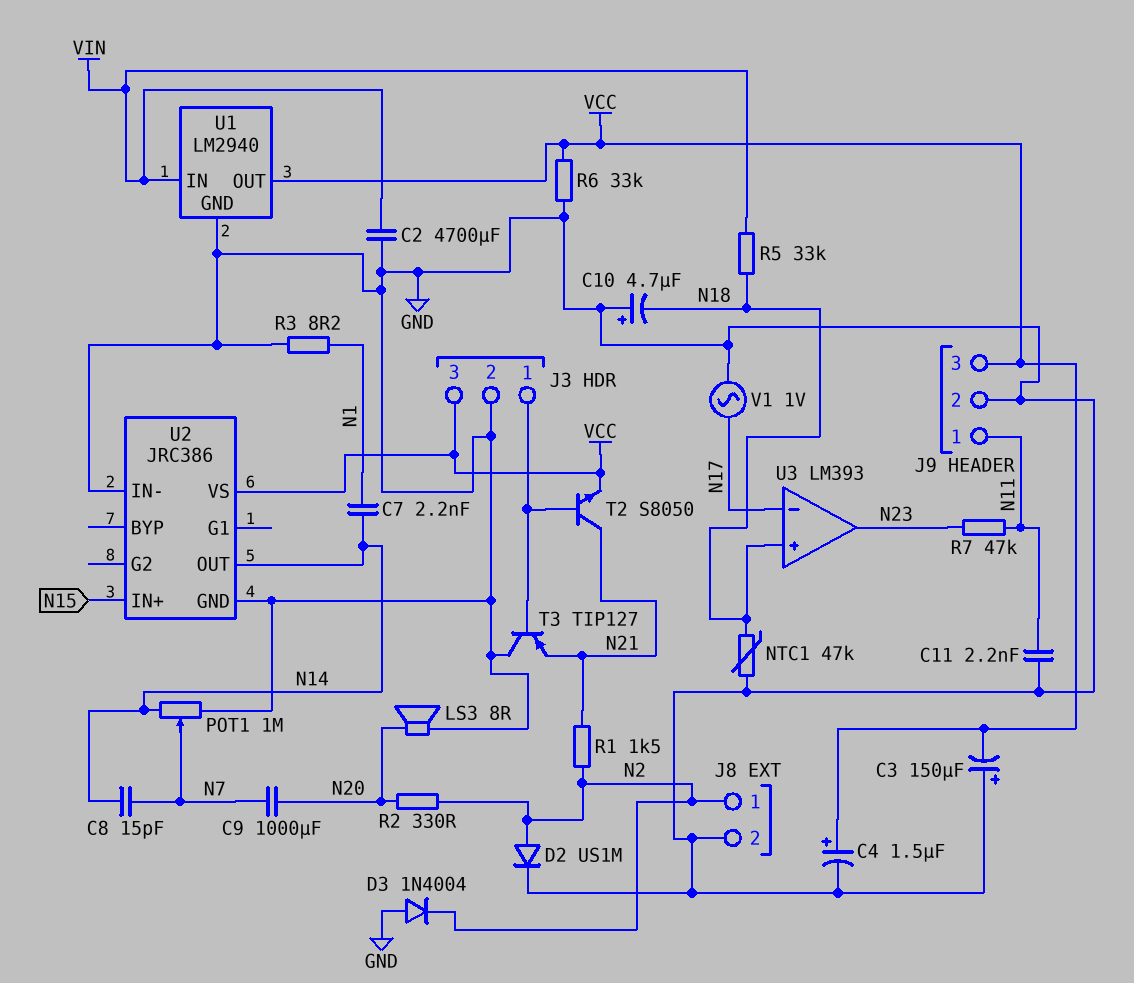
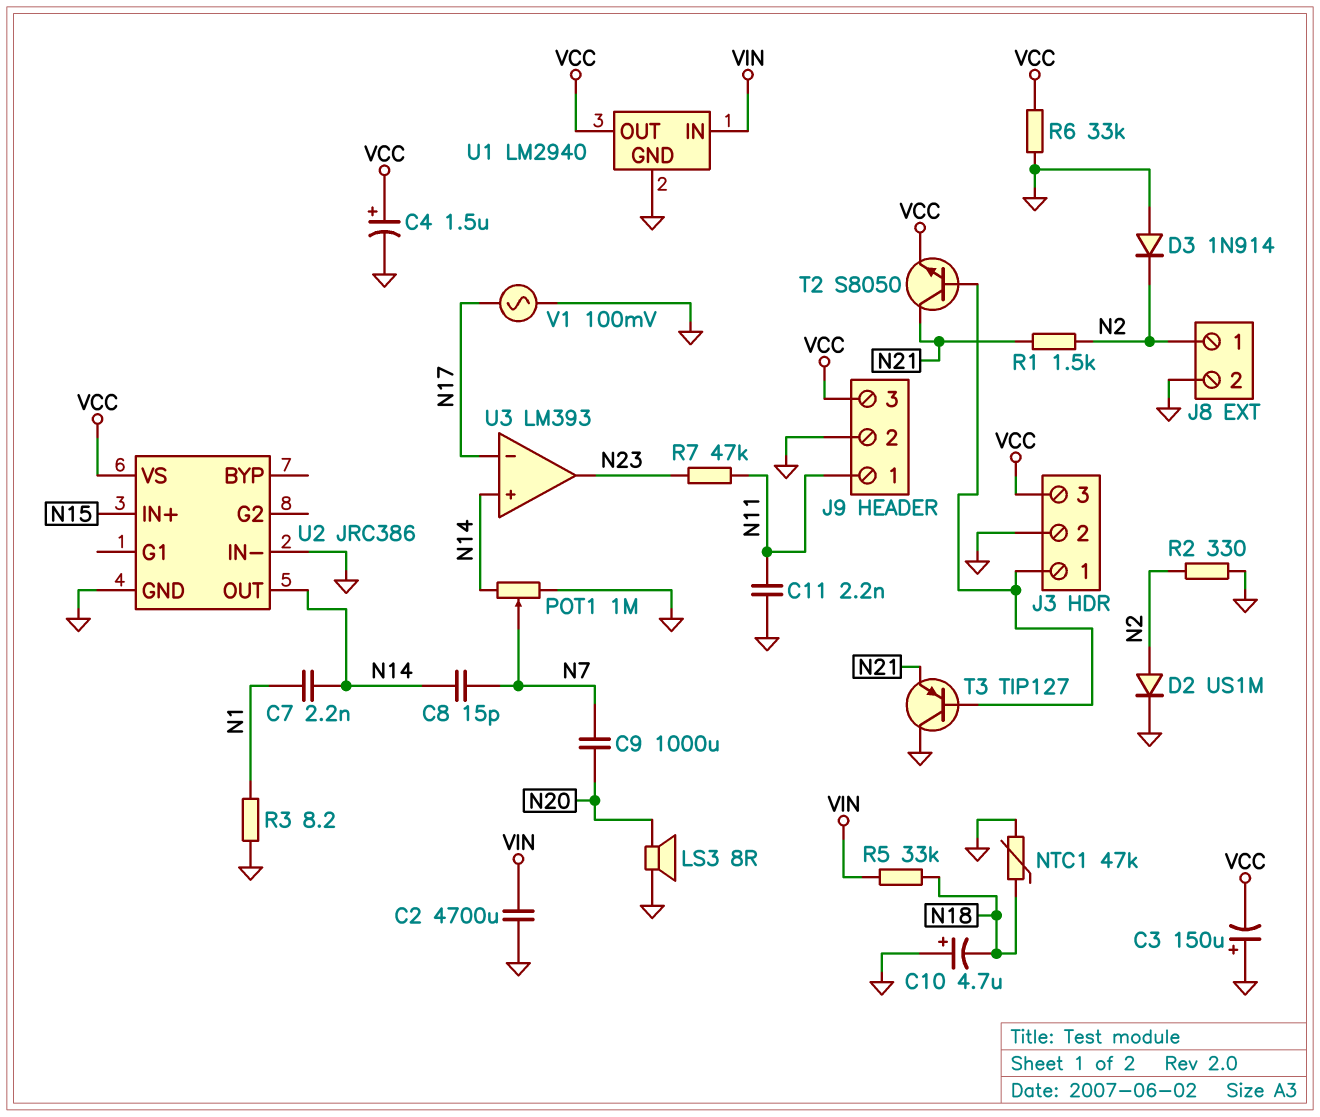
D3: diode 1N4004 (A GND, K N2) -> diode 1N914 (A GND, K N2)
R2: 330 (N2, N20) -> 330 (GND, N2)
U3 pin in+: N18 -> N14
V1: AC 1V (GND, N17) -> AC 100mV (GND, N17)

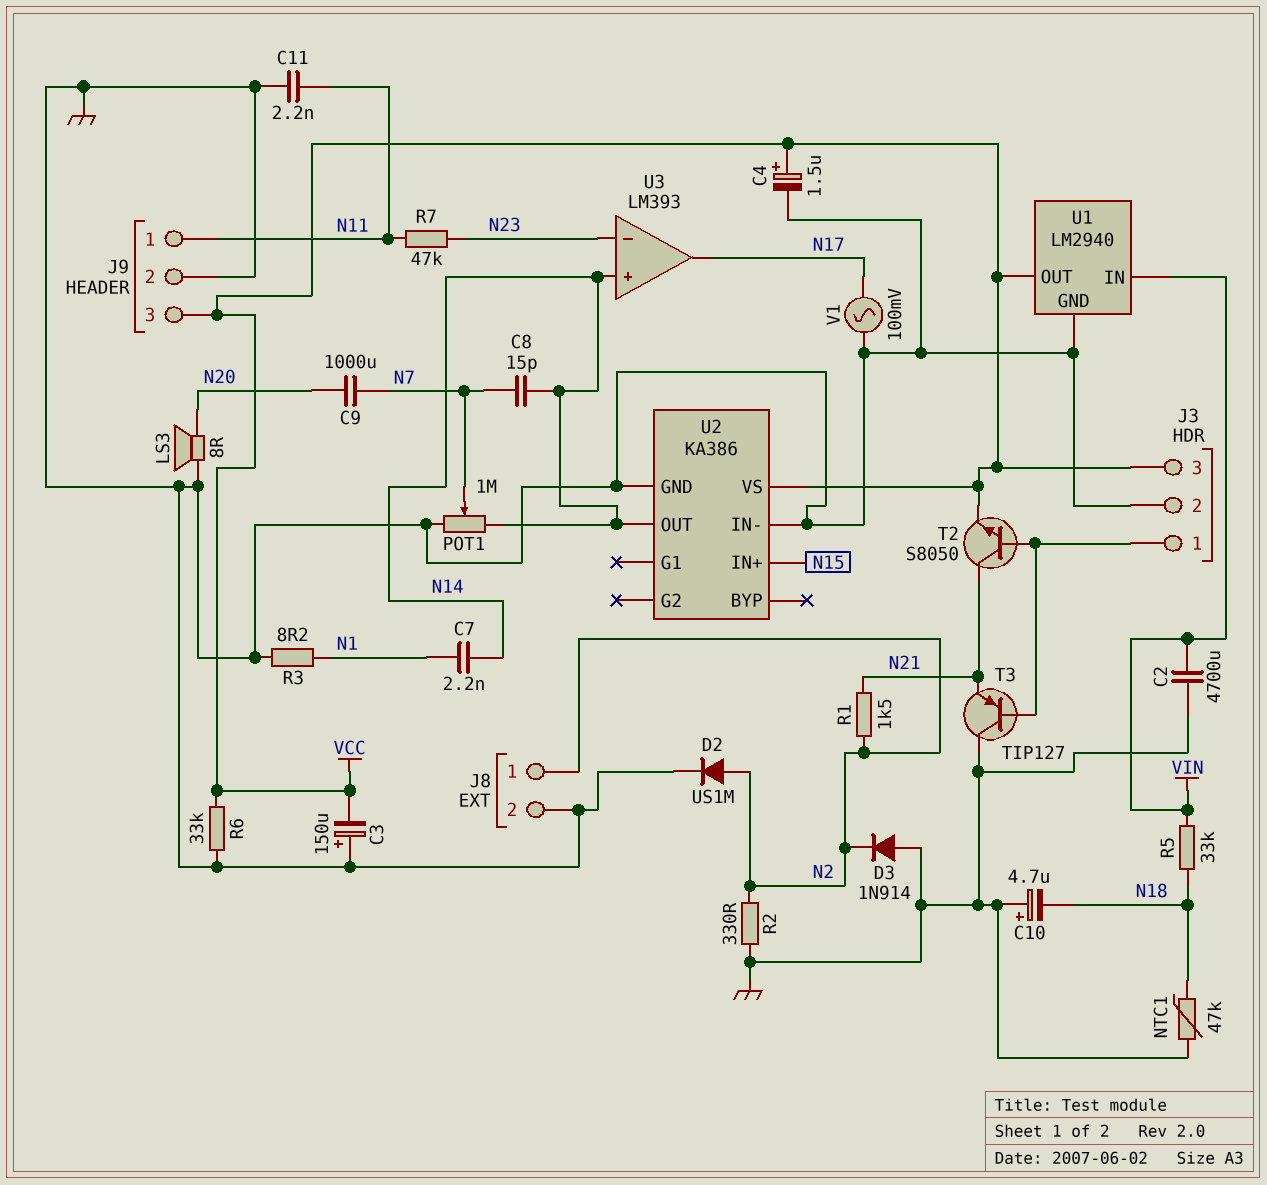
U2: JRC386 -> KA386
U3 pin in-: N17 -> N23
U3 pin out: N23 -> N17

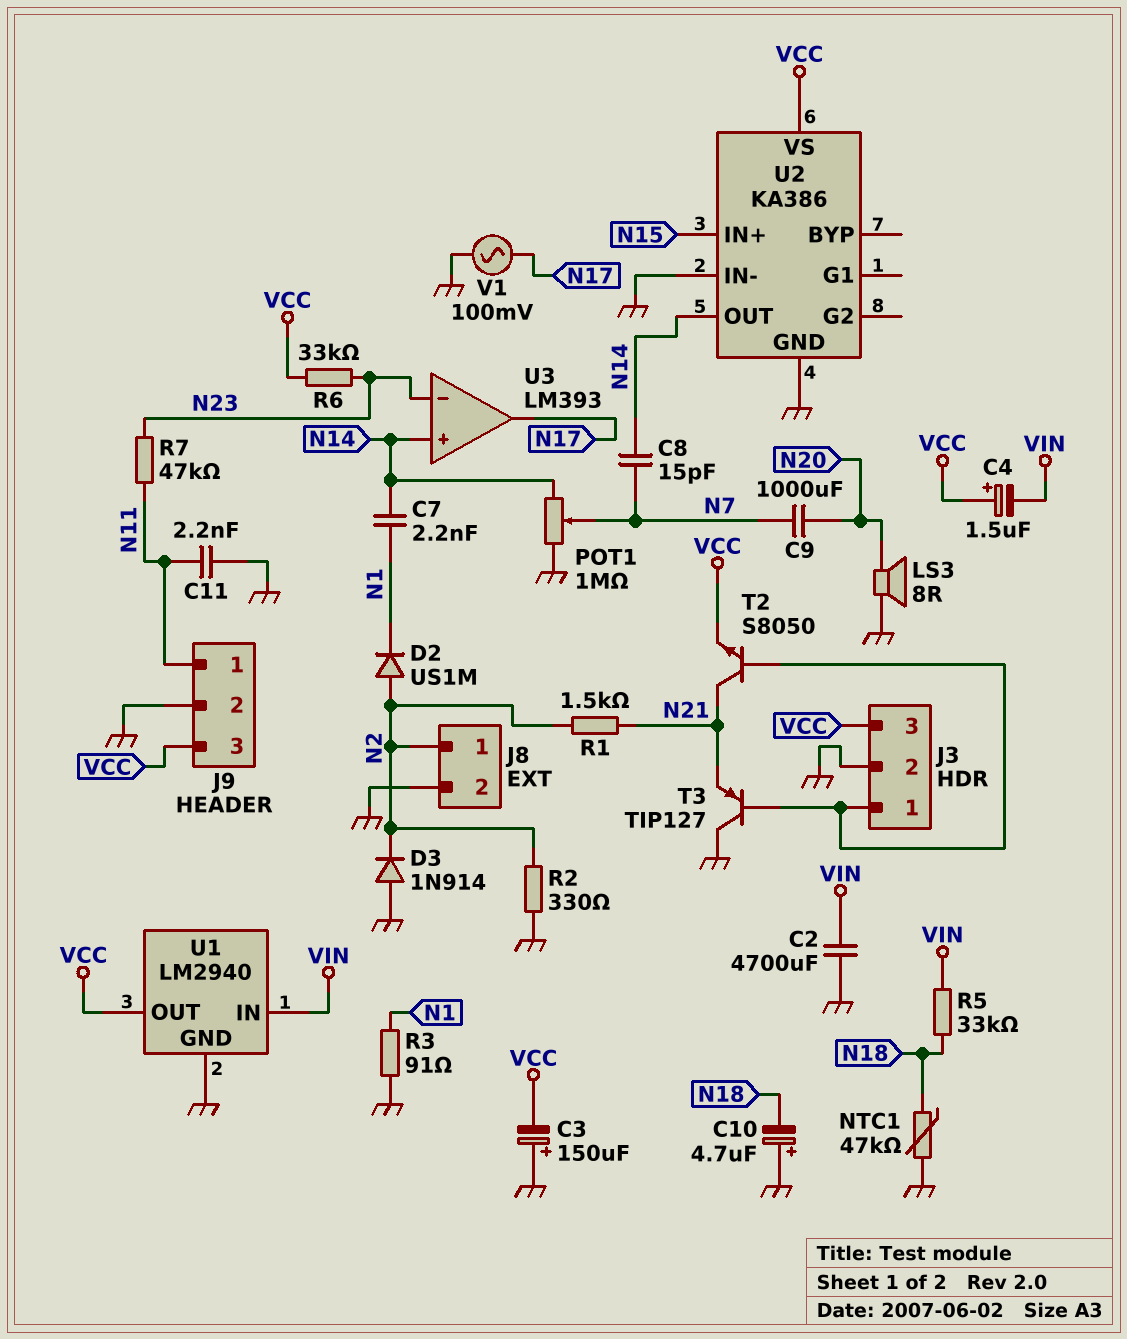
C4: 1.5uF (plus VCC, minus GND) -> 1.5uF (plus VCC, minus VIN)
D2: diode US1M (A N2, K GND) -> diode US1M (A N2, K N1)
R3: 8.2 (GND, N1) -> 91 (GND, N1)
R6: 33k (GND, VCC) -> 33k (N23, VCC)

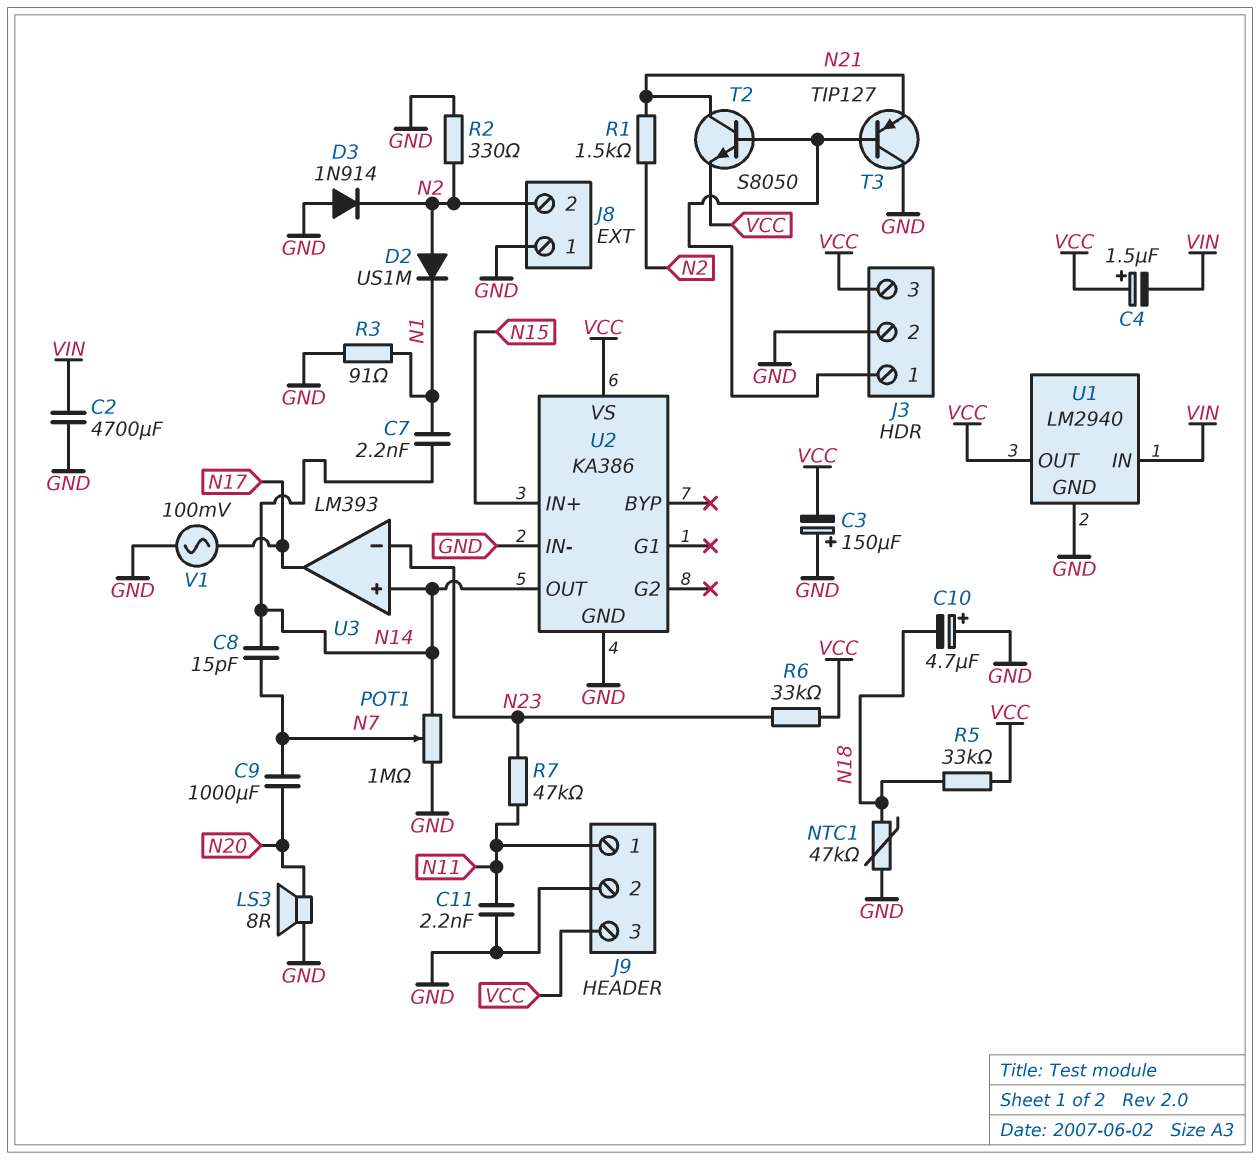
J8 pin 1: N2 -> GND
J8 pin 2: GND -> N2
R5: 33k (N18, VIN) -> 33k (N18, VCC)

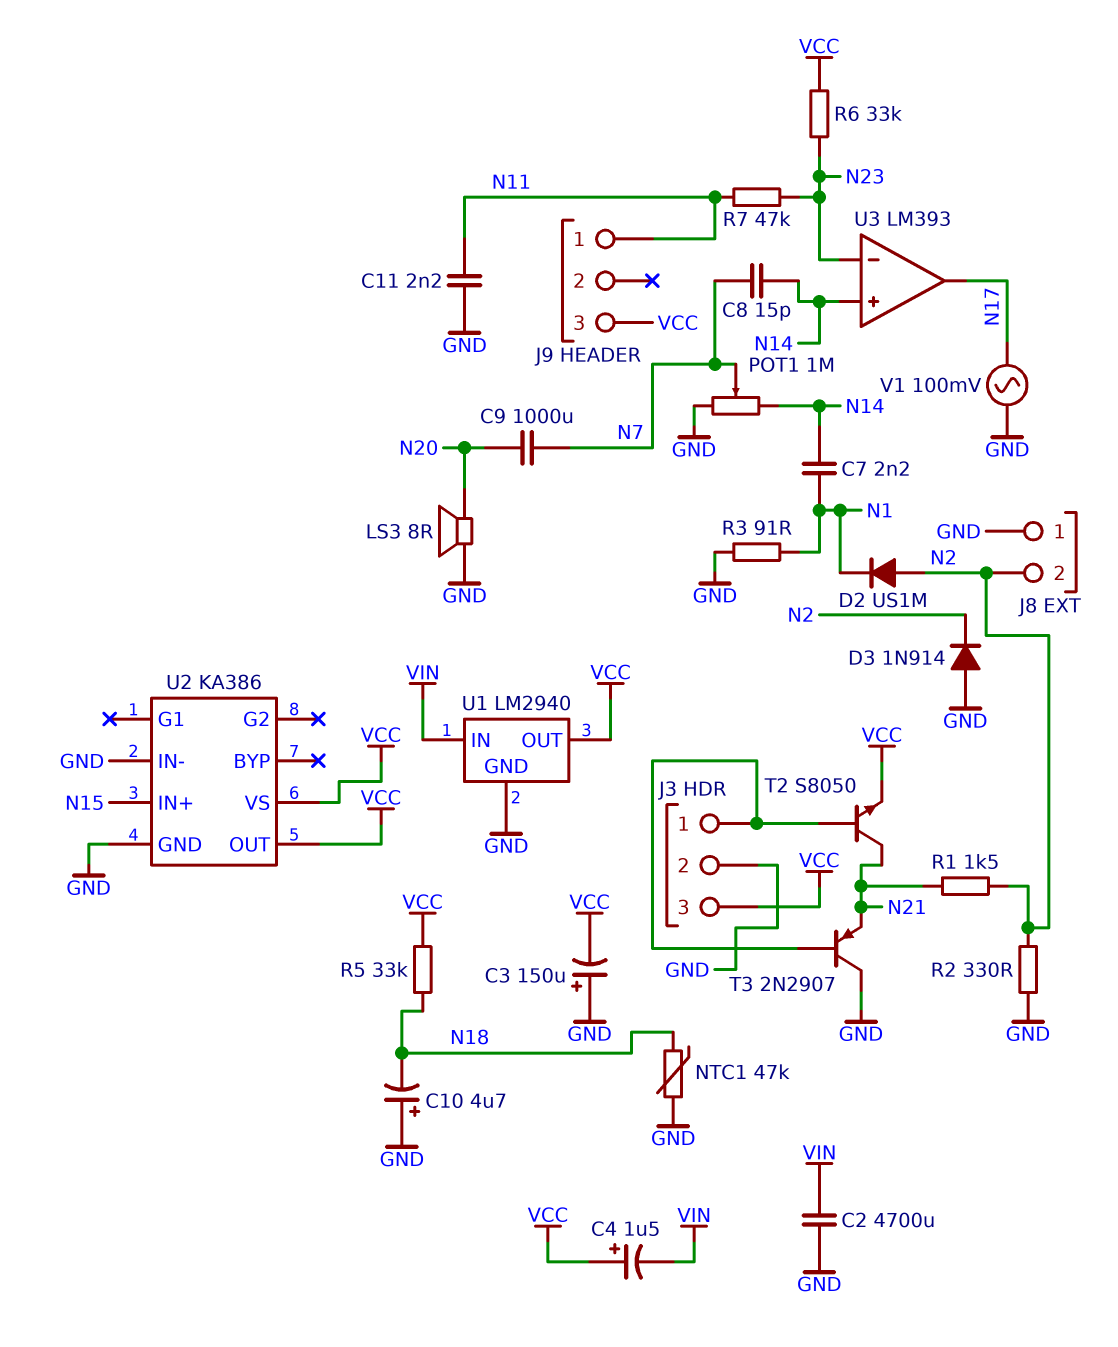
J9 pin 2: GND -> none
T3: PNP TIP127 (B J3/1, C GND, E N21) -> PNP 2N2907 (B J3/1, C GND, E N21)
U2 pin OUT: N14 -> VCC

